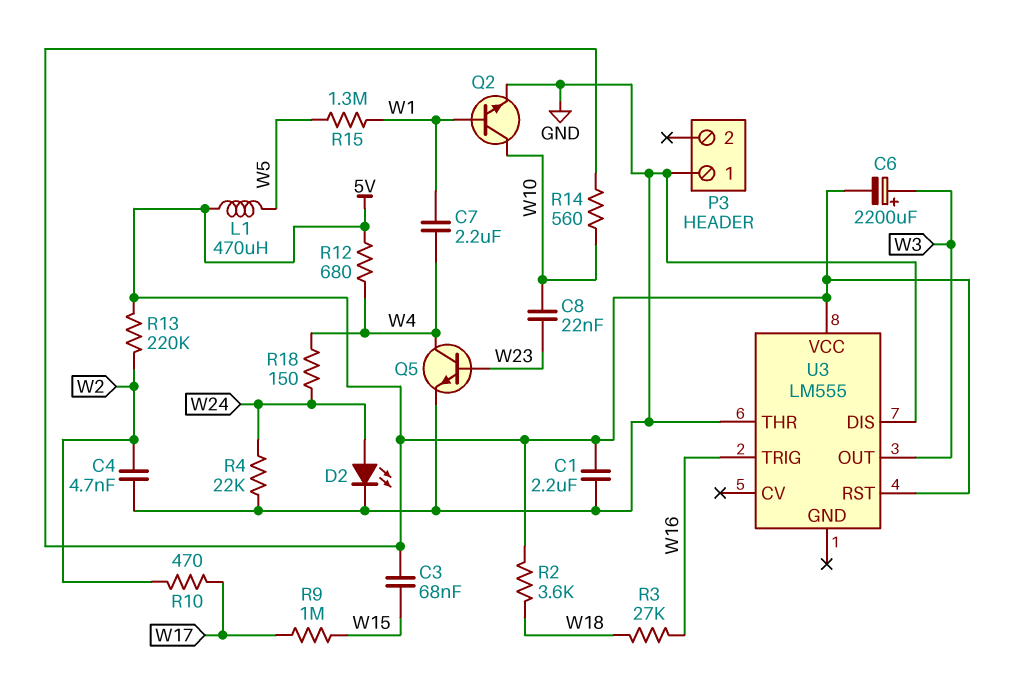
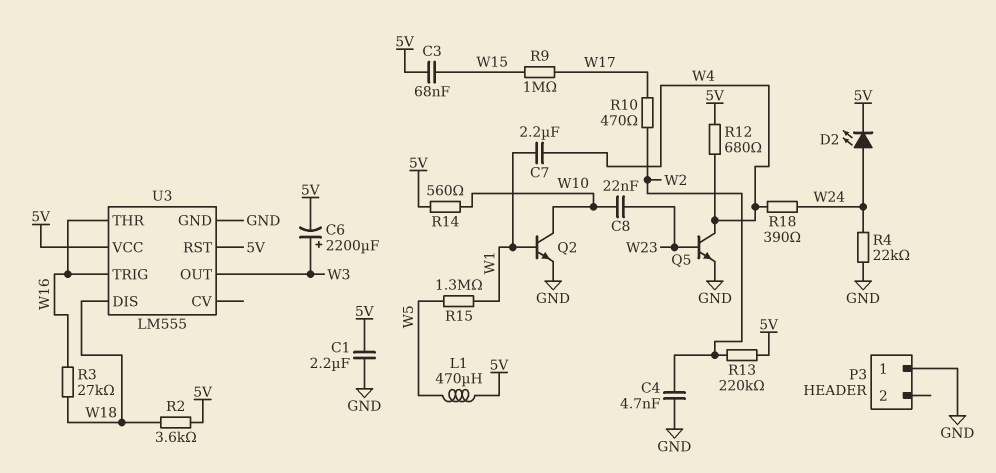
D2: LED (A W24, K GND) -> LED (A W24, K 5V)
R18: 150 (W4, W24) -> 390 (W4, W24)
U3 pin DIS: GND -> W18
U3 pin GND: none -> GND
U3 pin THR: GND -> W16

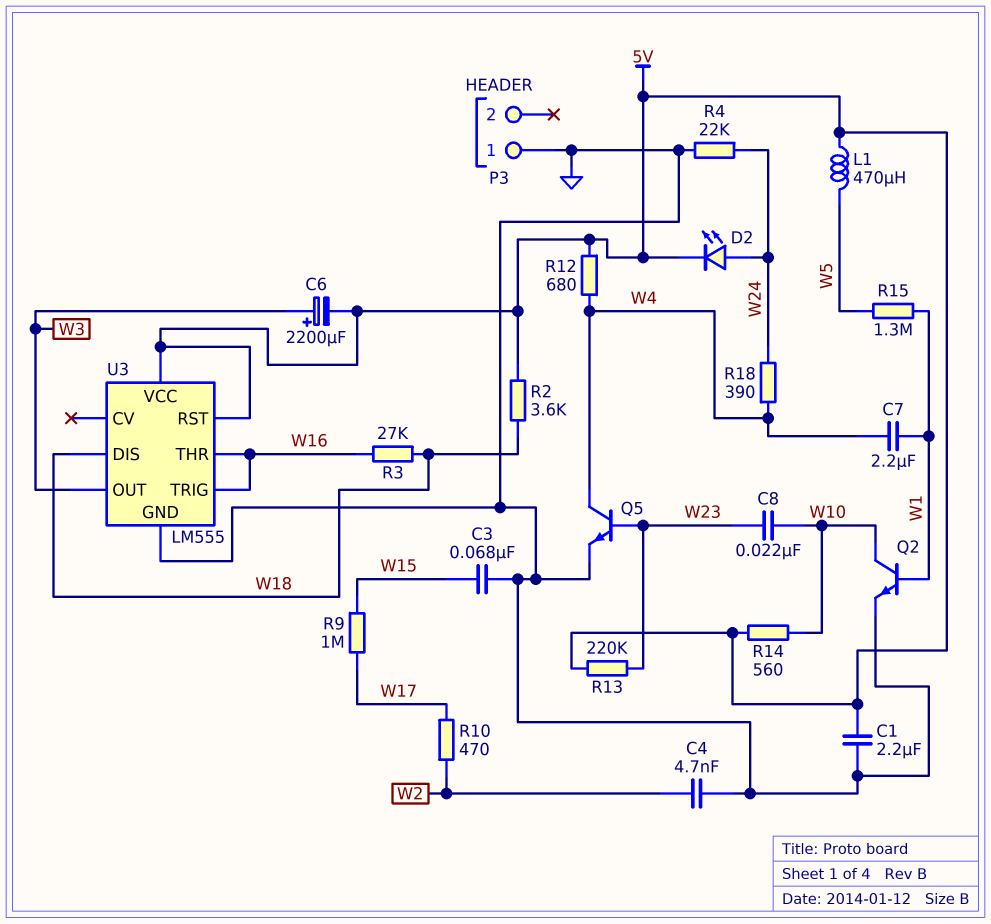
C3: 68nF (5V, W15) -> 68nF (GND, W15)
R13: 220k (5V, W2) -> 220k (5V, W23)

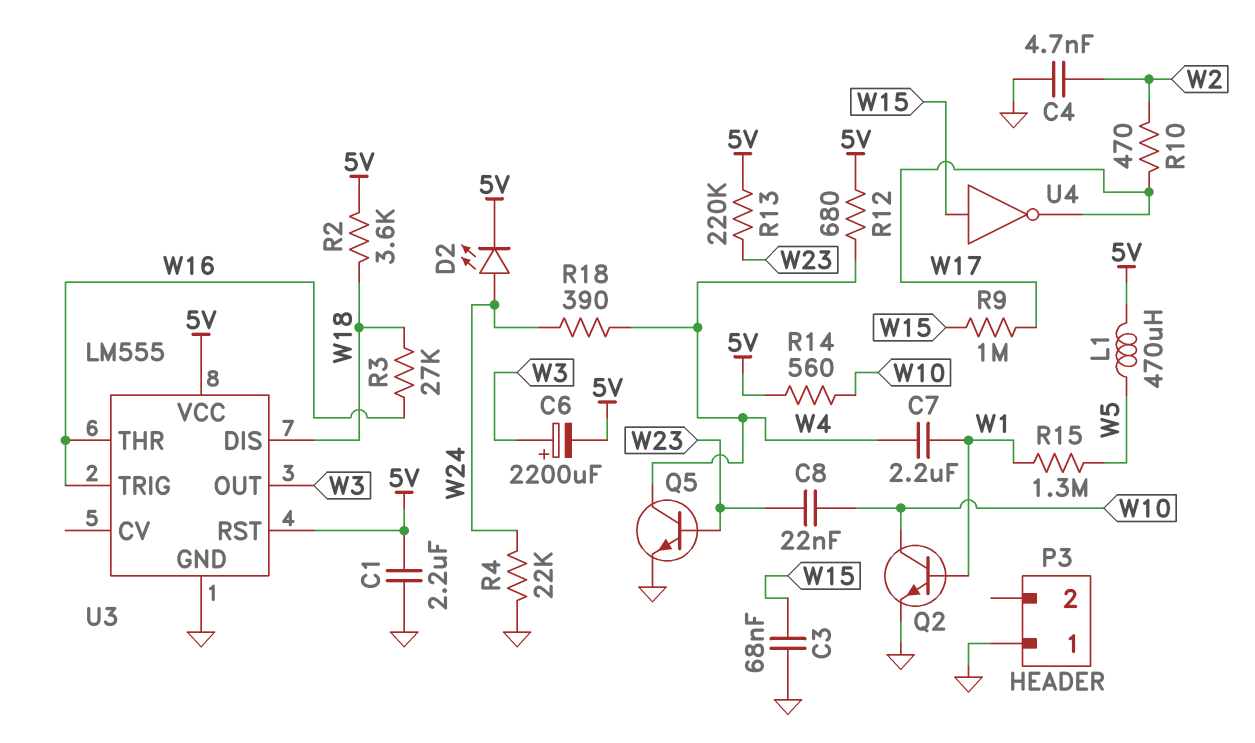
U4: none -> NOT (in W15, out W17)

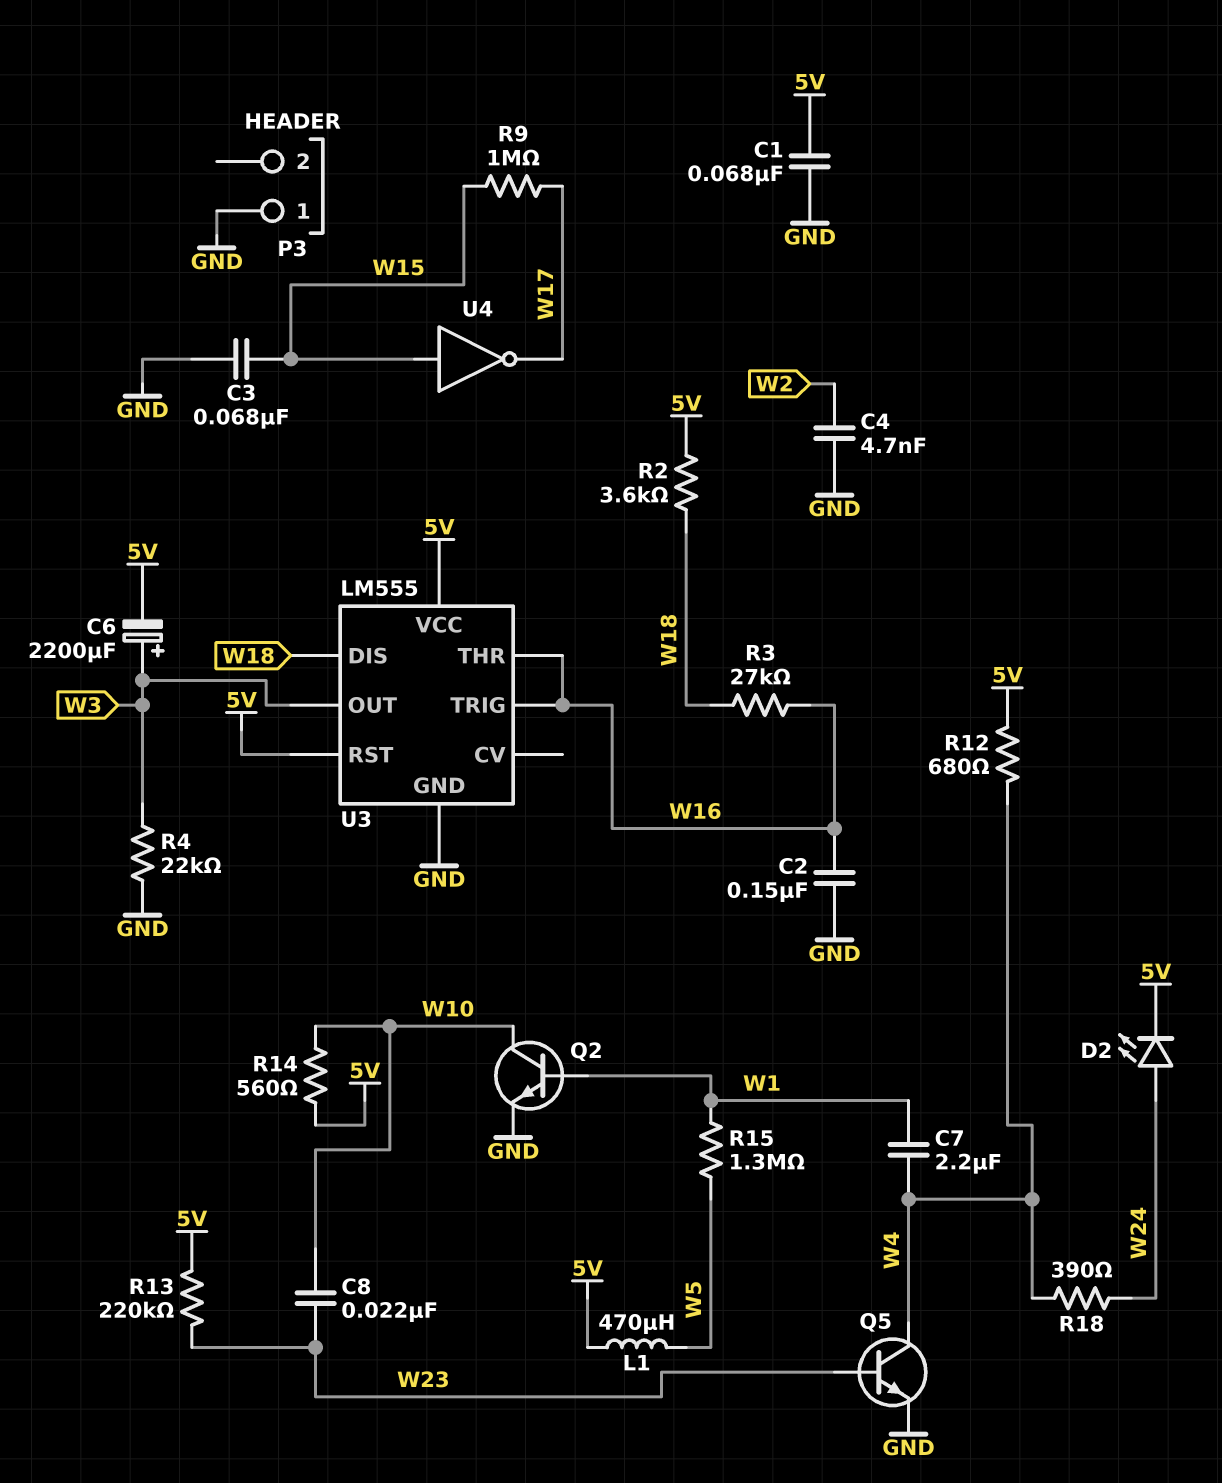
C1: 2.2uF (5V, GND) -> 68nF (5V, GND)
C2: none -> 150nF (GND, W16)
R4: 22k (GND, W24) -> 22k (GND, W3)
R10: 470 (W2, W17) -> none

